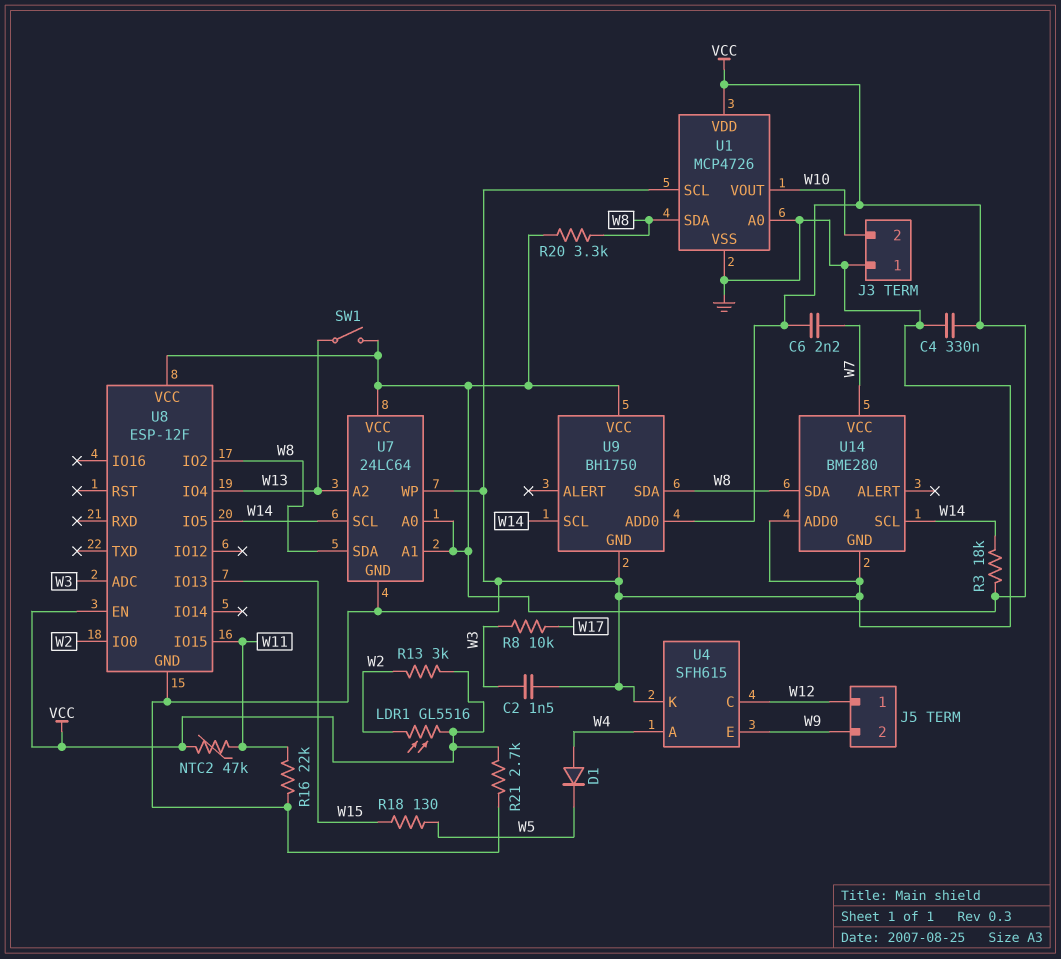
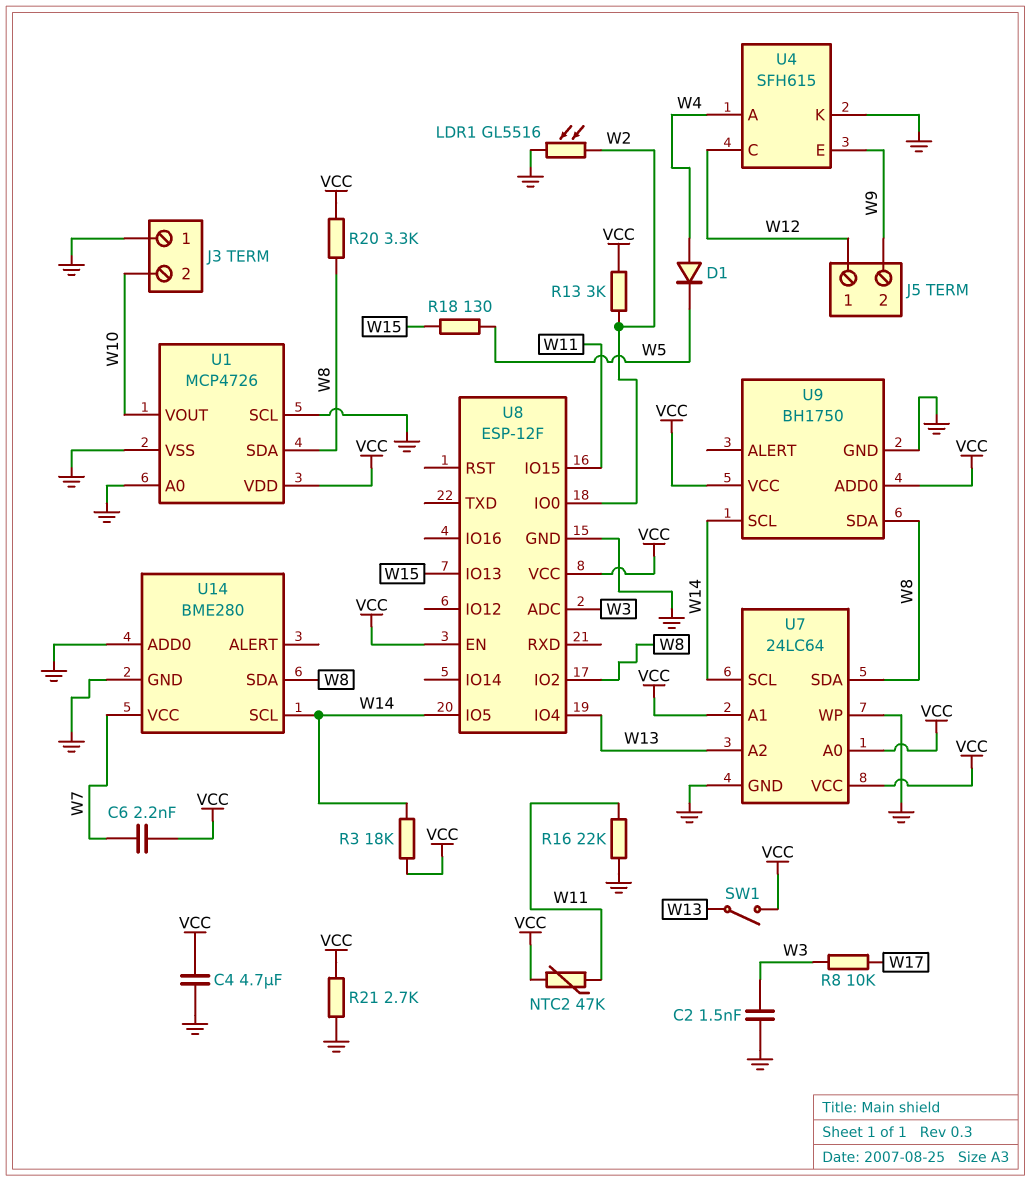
C4: 330nF (GND, VCC) -> 4.7uF (GND, VCC)
LDR1: GL5516 (VCC, W2) -> GL5516 (GND, W2)

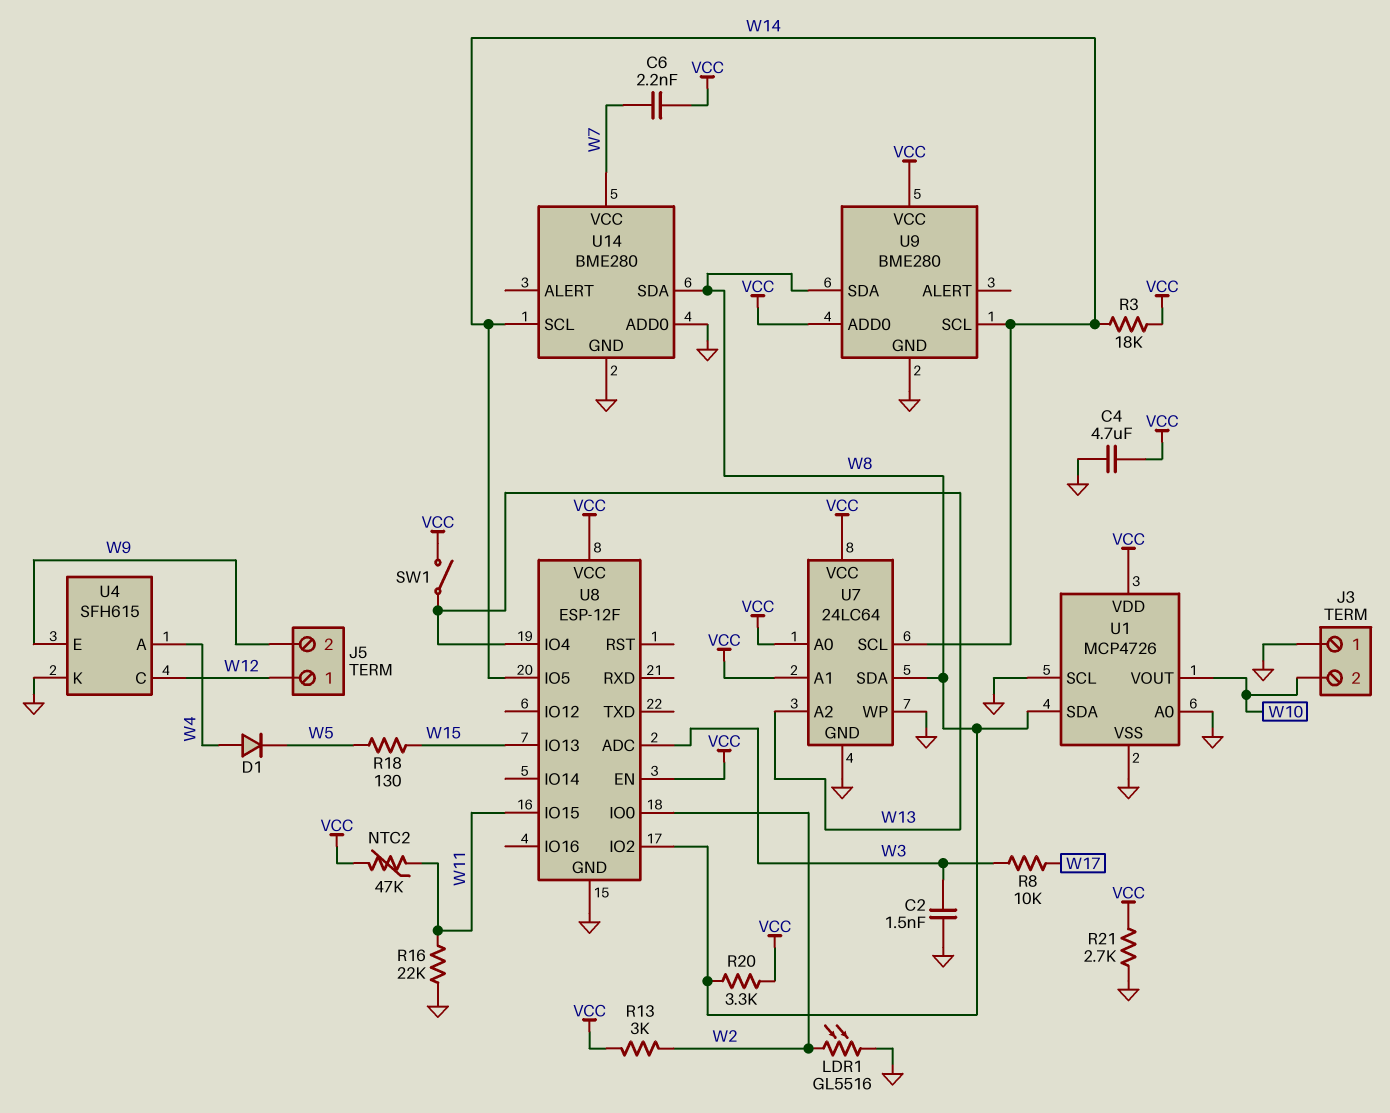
U9: BH1750 -> BME280

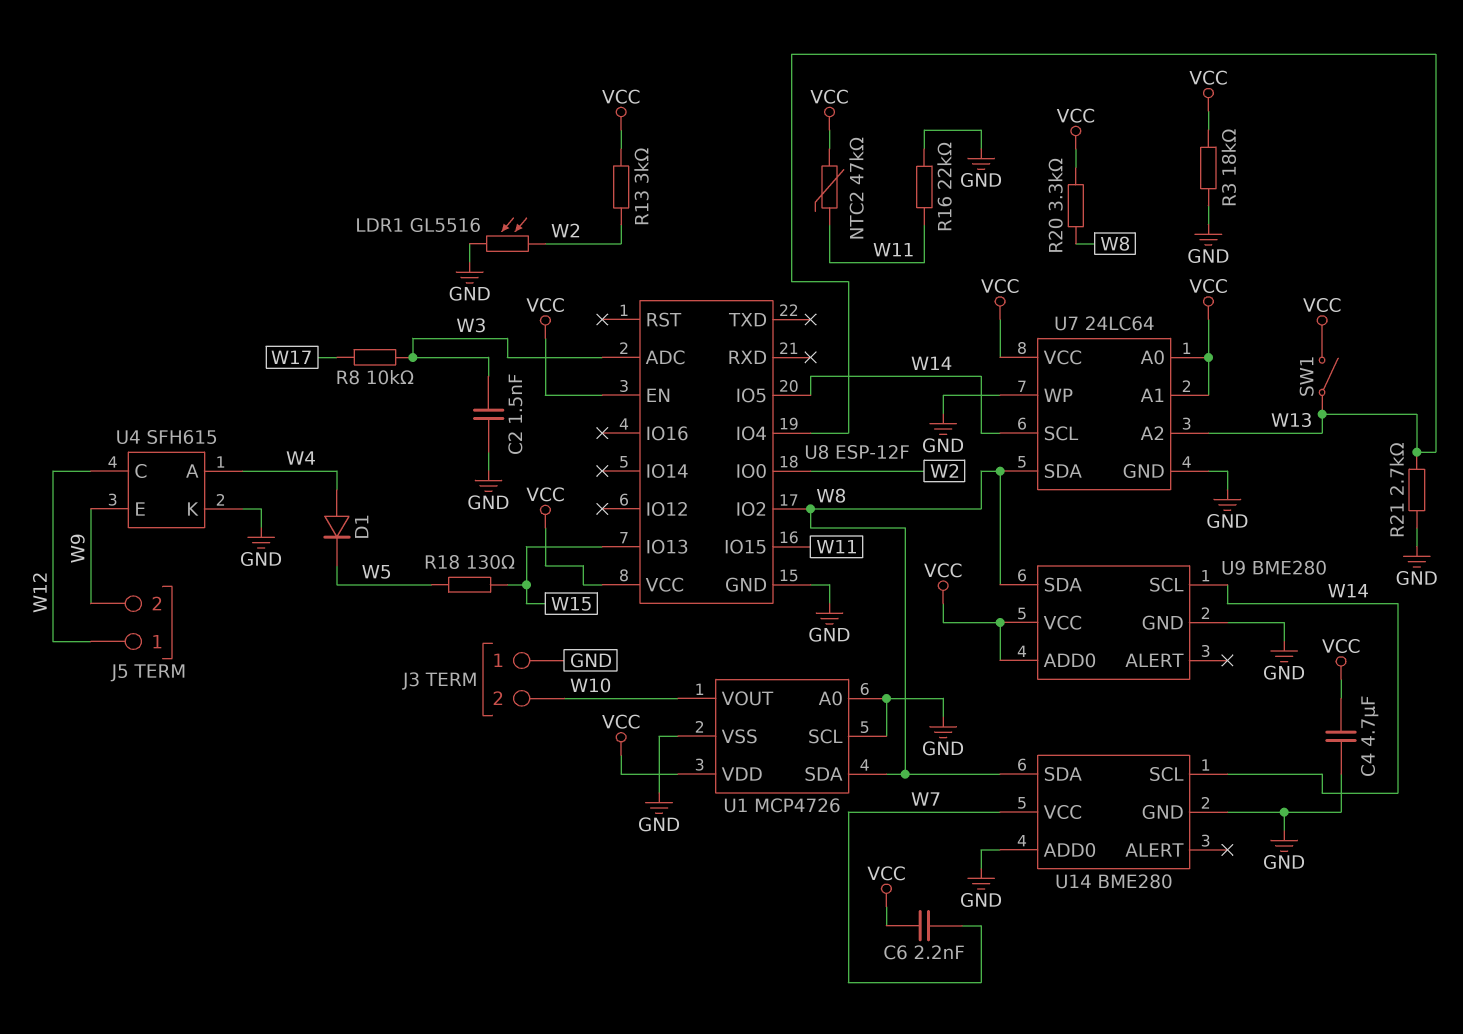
R3: 18k (VCC, W14) -> 18k (GND, VCC)
R21: 2.7k (GND, VCC) -> 2.7k (GND, W13)

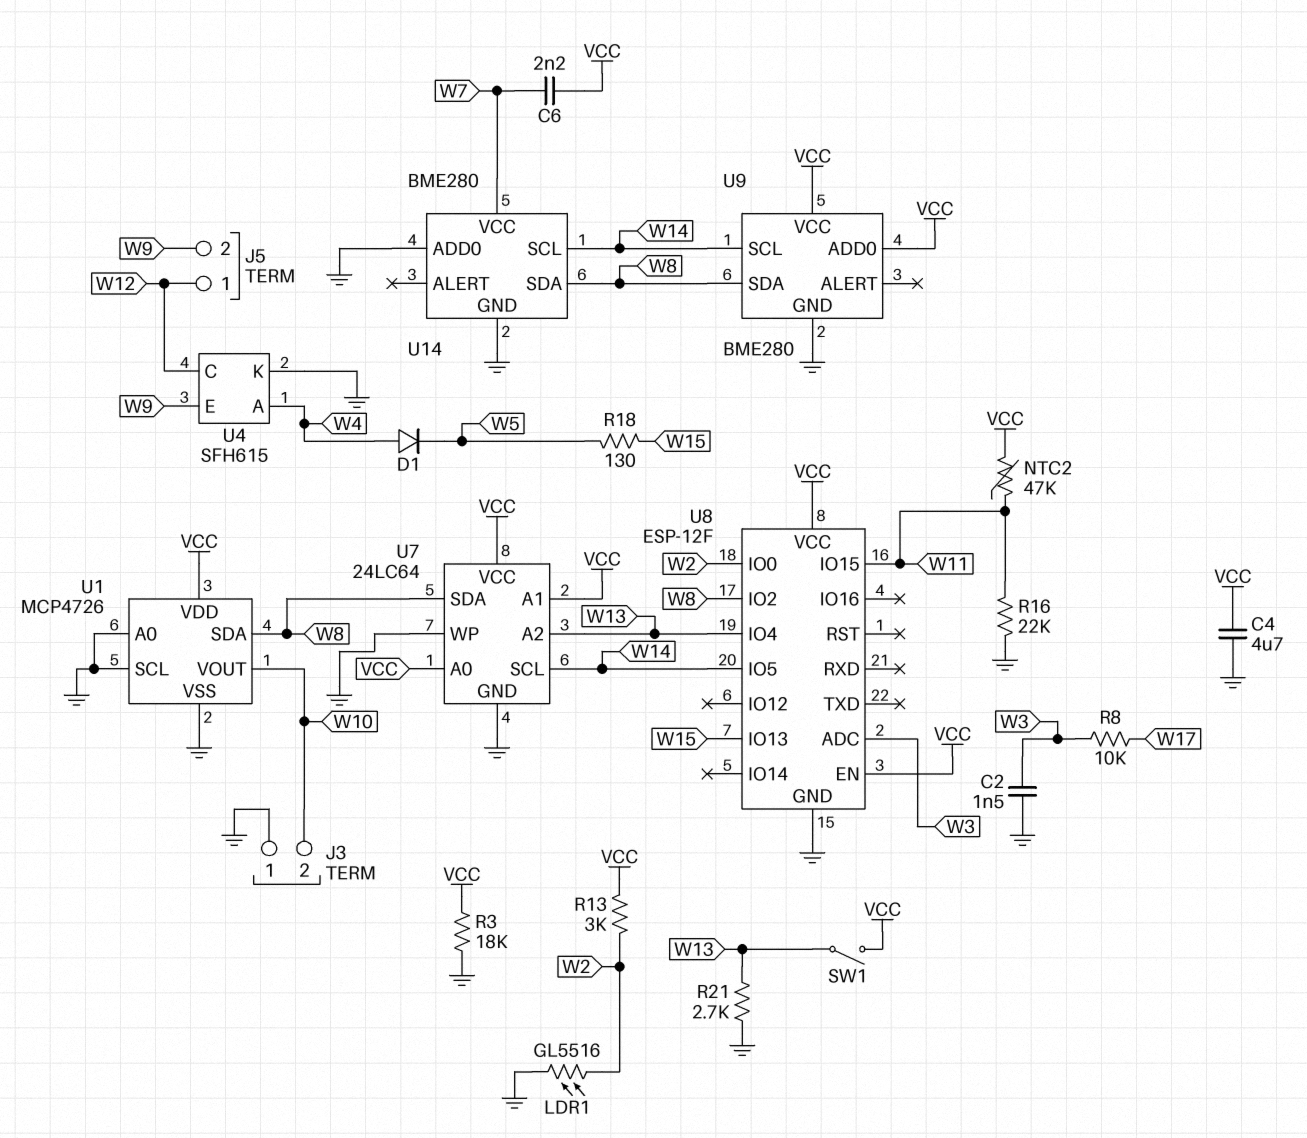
R20: 3.3k (VCC, W8) -> none

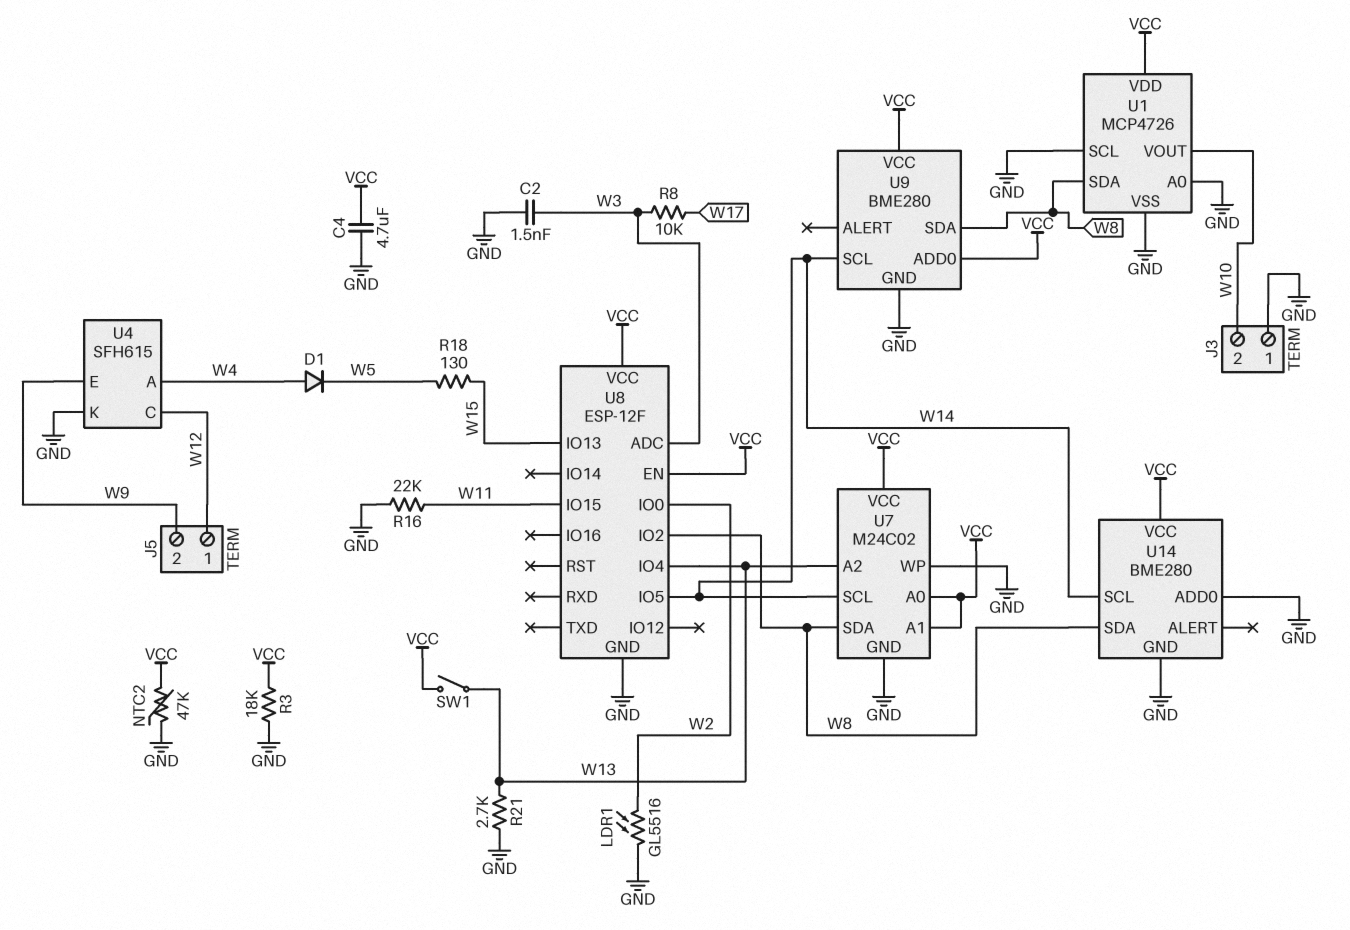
C6: 2.2nF (VCC, W7) -> none
NTC2: 47k (VCC, W11) -> 47k (GND, VCC)
R13: 3k (VCC, W2) -> none
U7: 24LC64 -> M24C02
U14 pin VCC: W7 -> VCC

